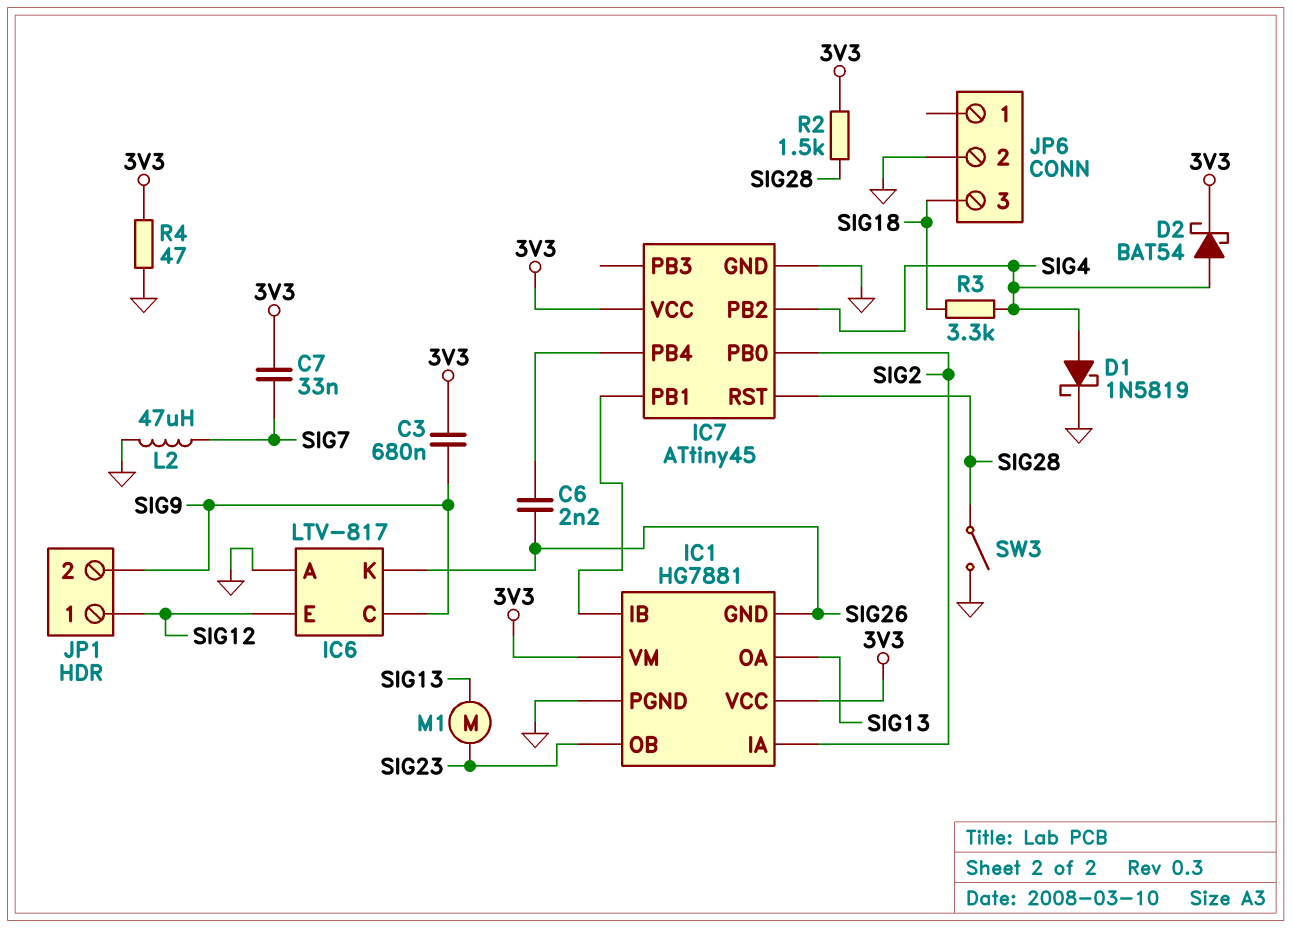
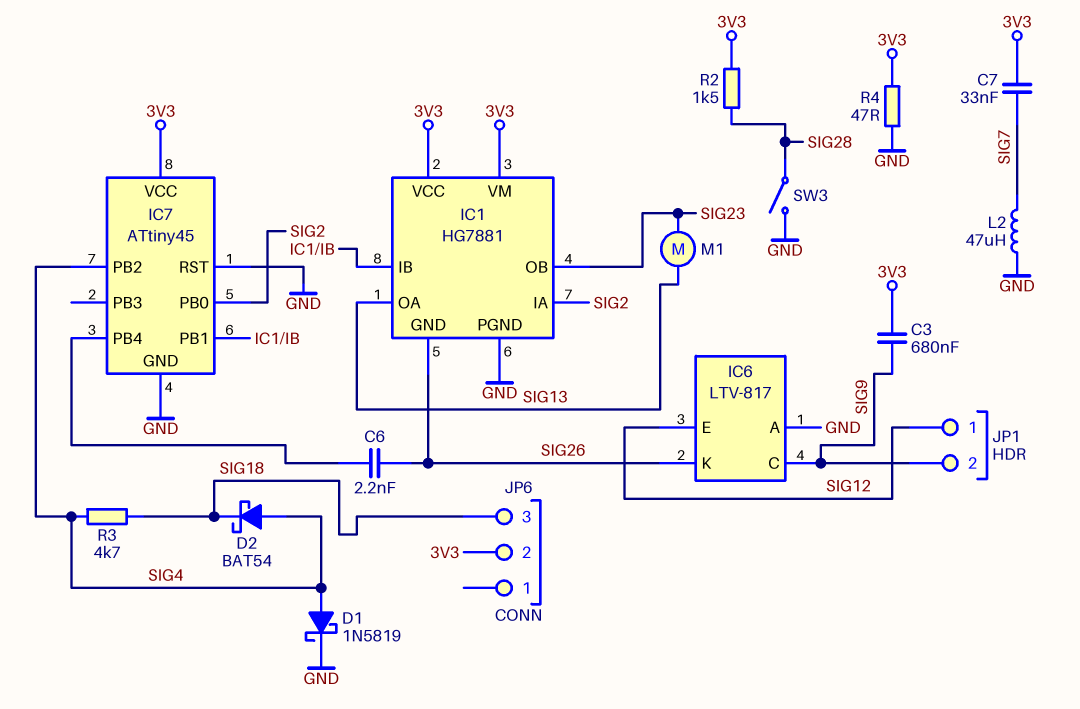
D2: schottky BAT54 (A SIG4, K 3V3) -> schottky BAT54 (A SIG4, K SIG18)
IC7 pin RST: SIG28 -> GND
JP6 pin 2: GND -> 3V3
R3: 3.3k (SIG4, SIG18) -> 4.7k (SIG4, SIG18)

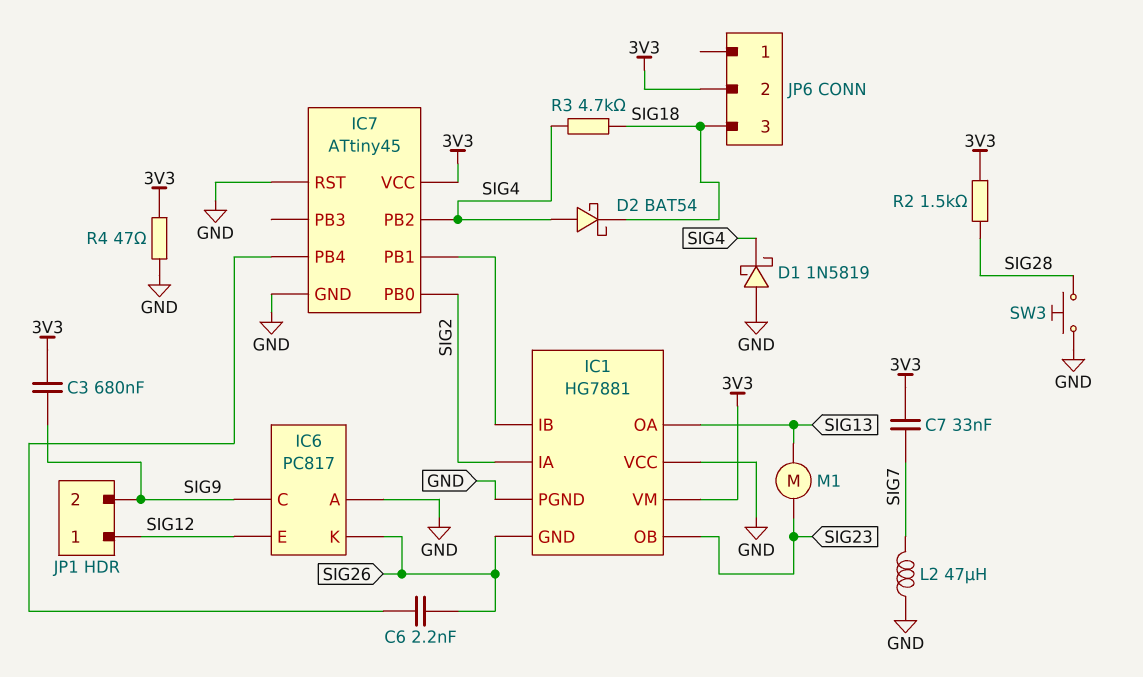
D1: schottky 1N5819 (A SIG4, K GND) -> schottky 1N5819 (A GND, K SIG4)
IC1 pin VCC: 3V3 -> GND
IC6: LTV-817 -> PC817
SW3: switch (GND, SIG28) -> button (GND, SIG28)

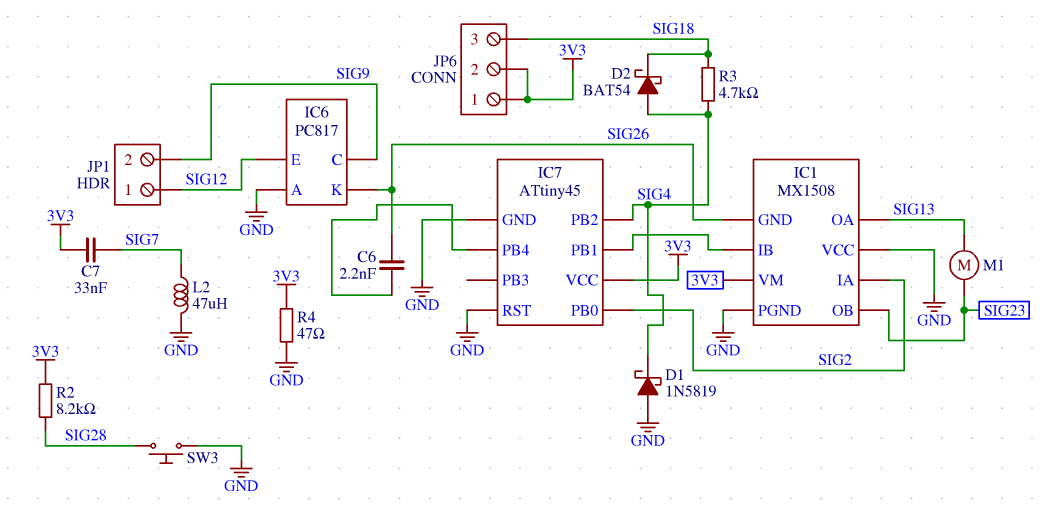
C3: 680nF (3V3, SIG9) -> none
IC1: HG7881 -> MX1508
JP6 pin 1: none -> 3V3
R2: 1.5k (3V3, SIG28) -> 8.2k (3V3, SIG28)

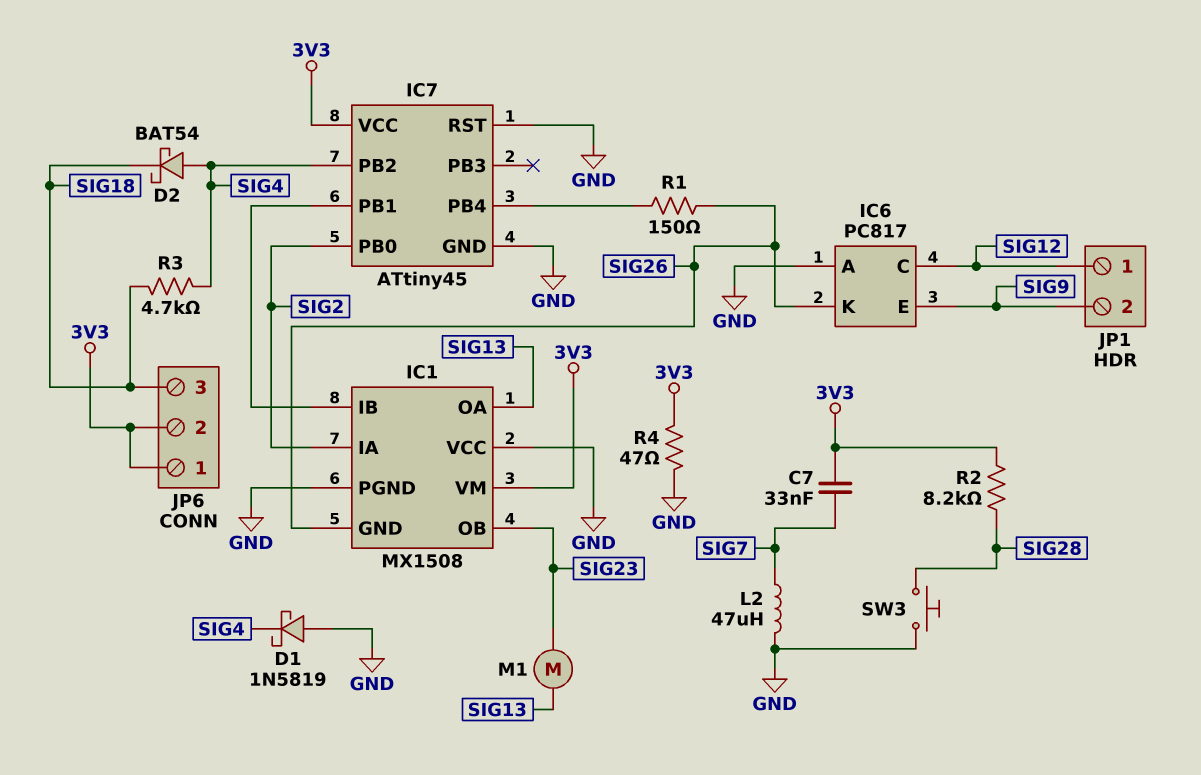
C6: 2.2nF (IC7/PB4, SIG26) -> none
IC6 pin C: SIG9 -> SIG12
IC6 pin E: SIG12 -> SIG9
R1: none -> 150 (IC7/PB4, SIG26)

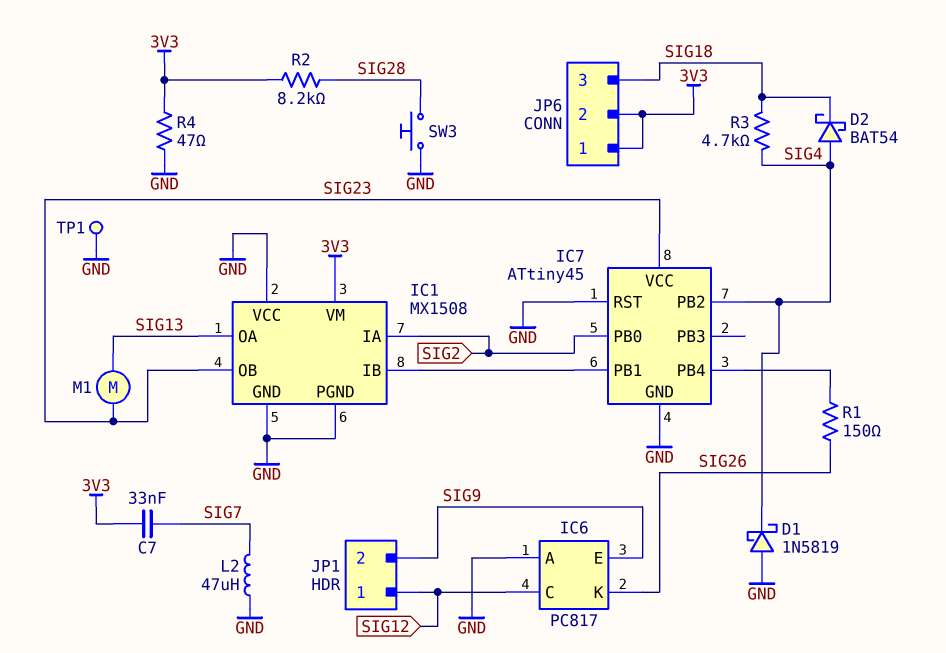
IC1 pin GND: SIG26 -> GND
IC7 pin VCC: 3V3 -> SIG23
TP1: none -> test point (GND)

